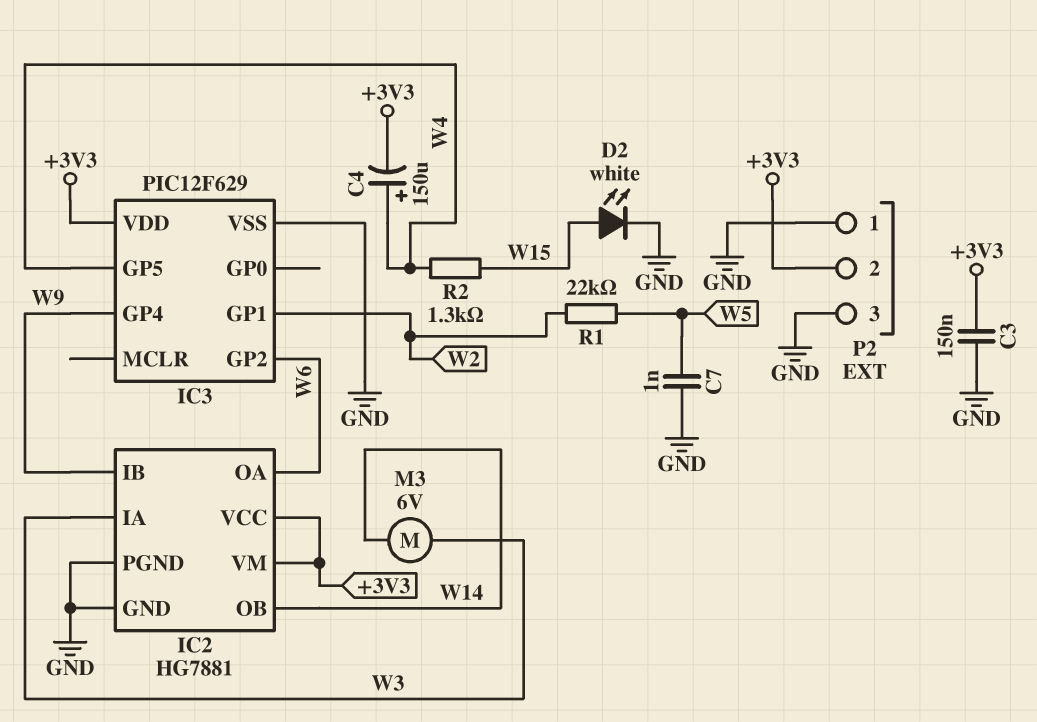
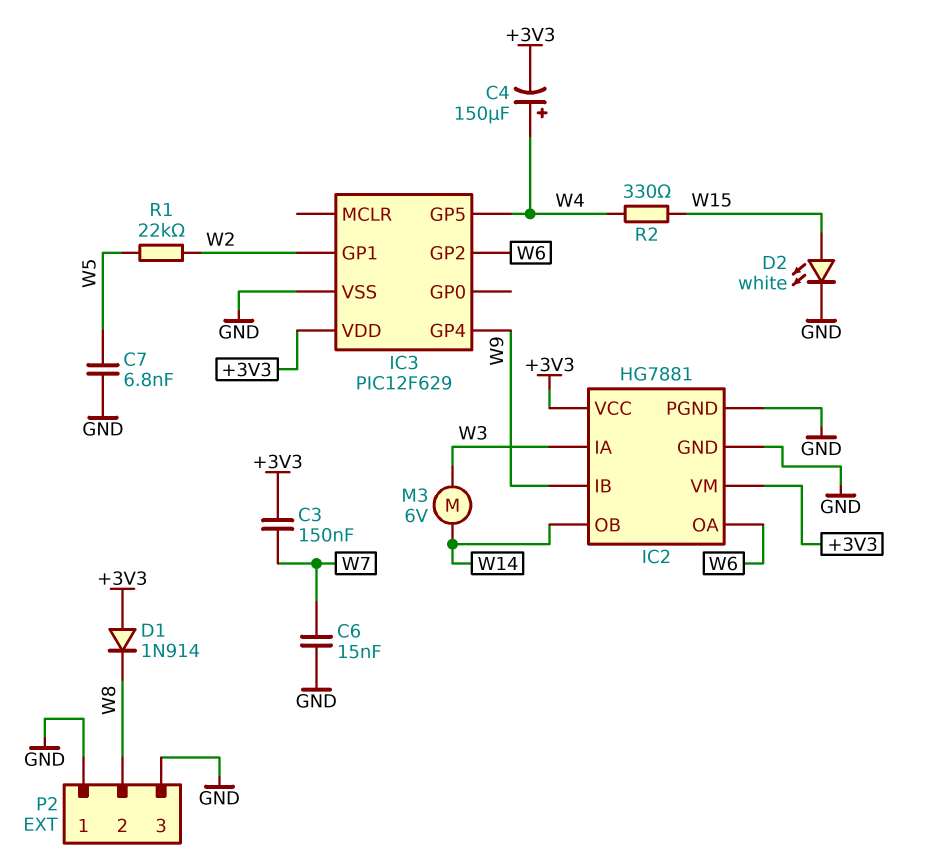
C3: 150nF (+3V3, GND) -> 150nF (+3V3, W7)
C6: none -> 15nF (GND, W7)
C7: 1nF (GND, W5) -> 6.8nF (GND, W5)
D1: none -> diode 1N914 (A +3V3, K W8)
P2 pin 2: +3V3 -> W8
R2: 1.3k (W4, W15) -> 330 (W4, W15)

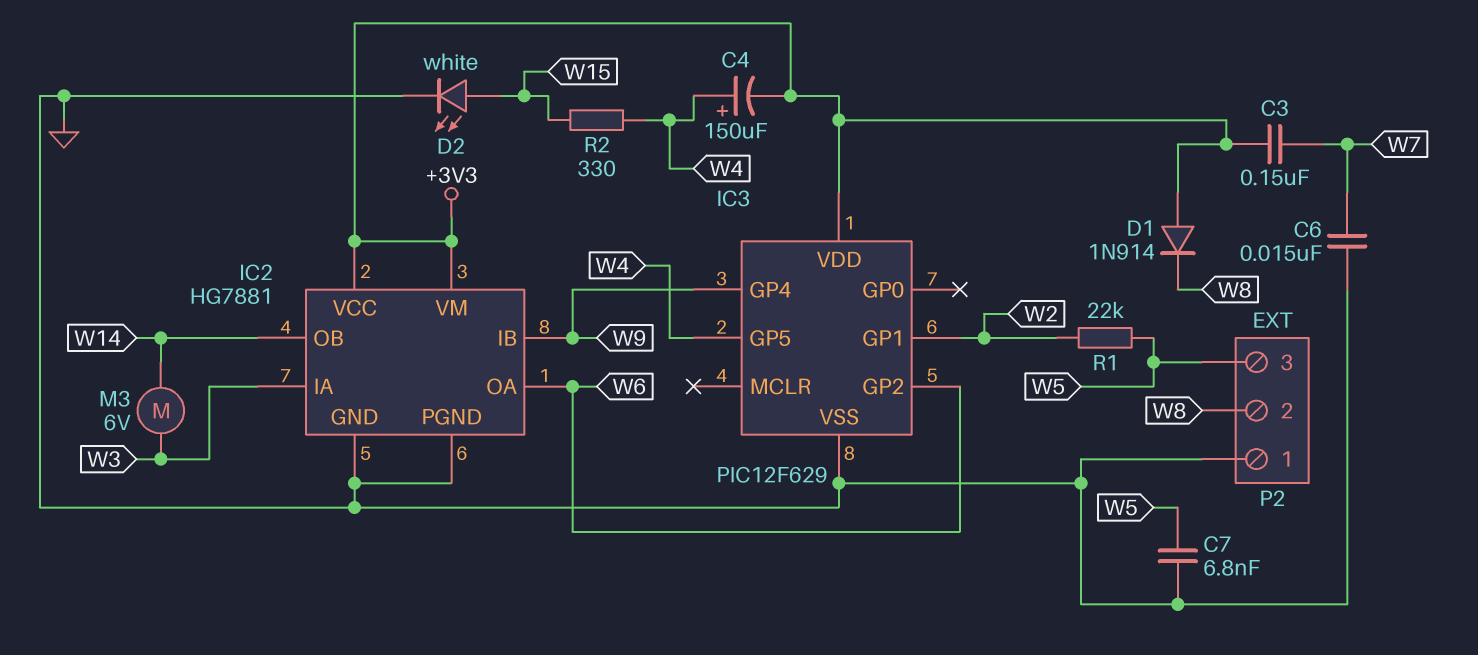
P2 pin 3: GND -> W5

